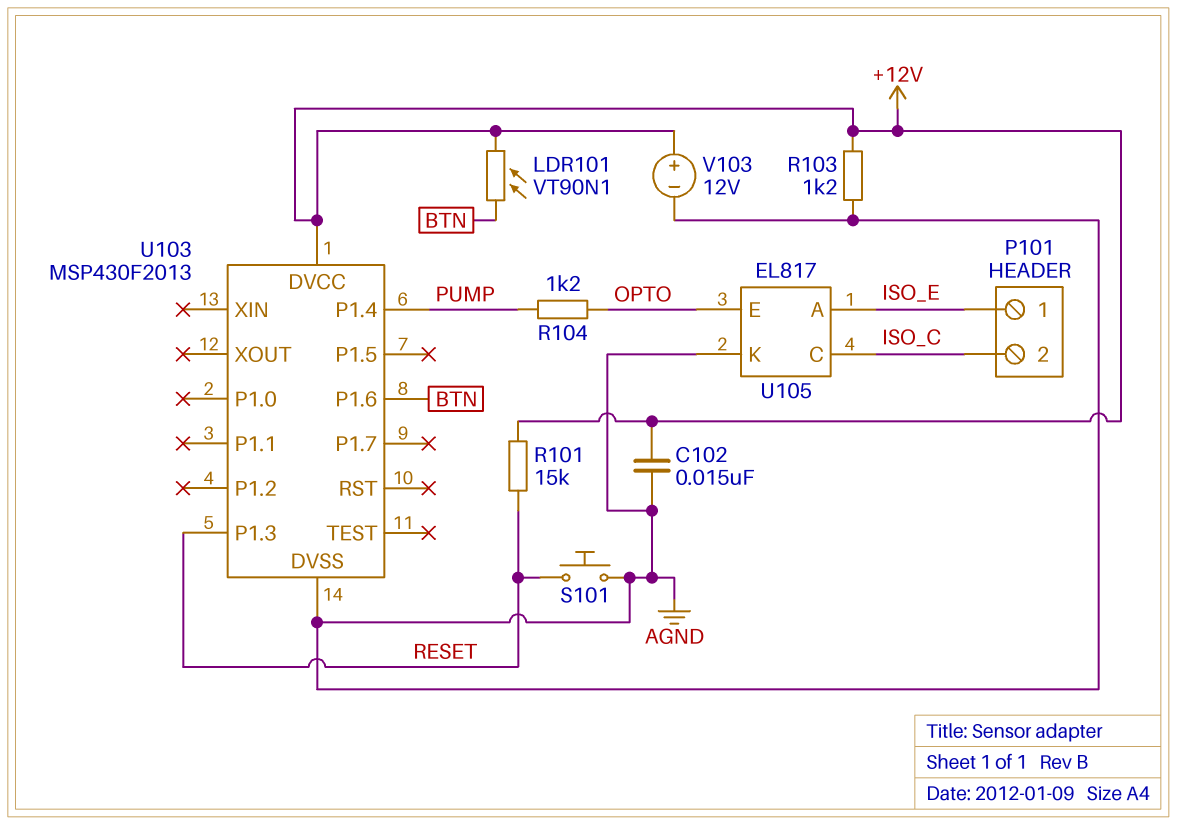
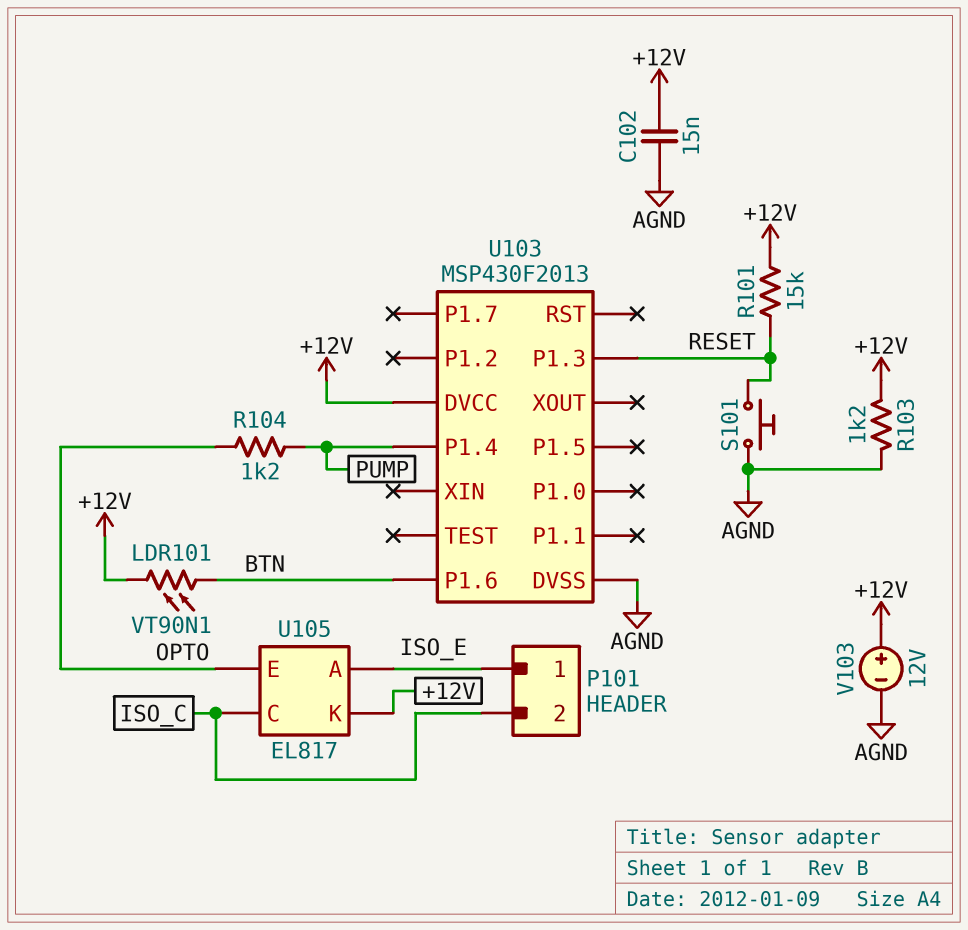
U105 pin K: AGND -> +12V

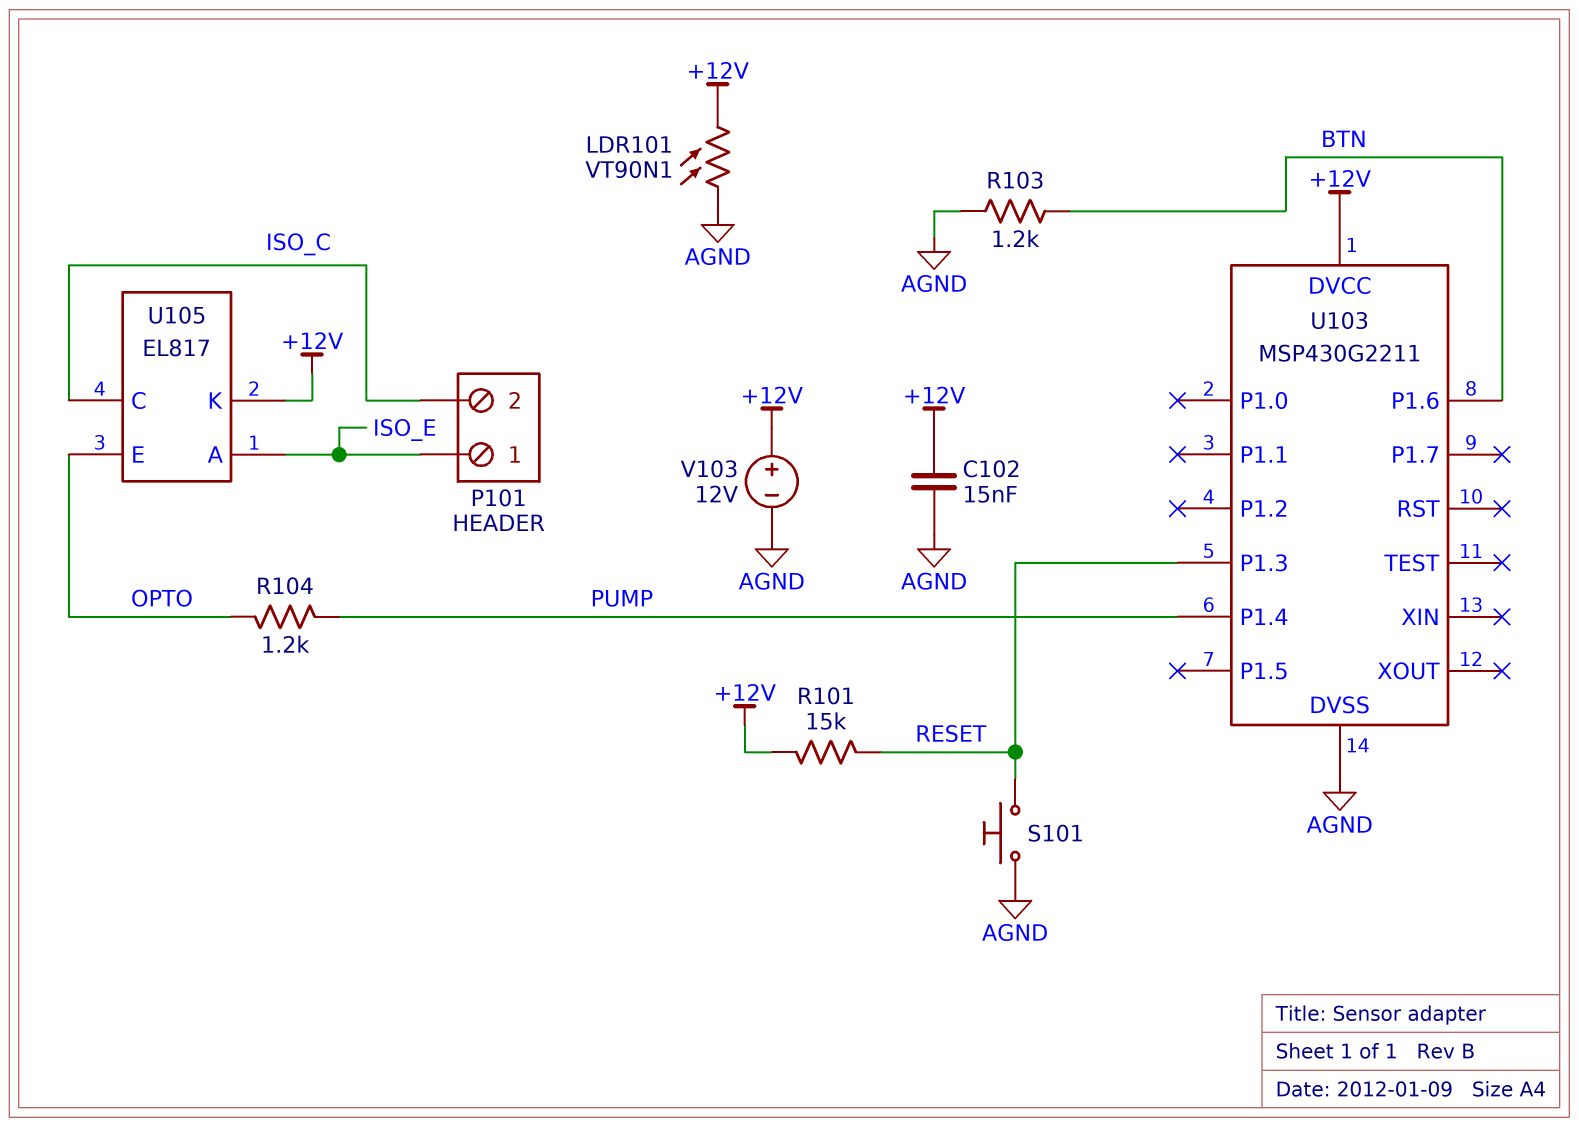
LDR101: VT90N1 (+12V, BTN) -> VT90N1 (+12V, AGND)
R103: 1.2k (+12V, AGND) -> 1.2k (AGND, BTN)
U103: MSP430F2013 -> MSP430G2211

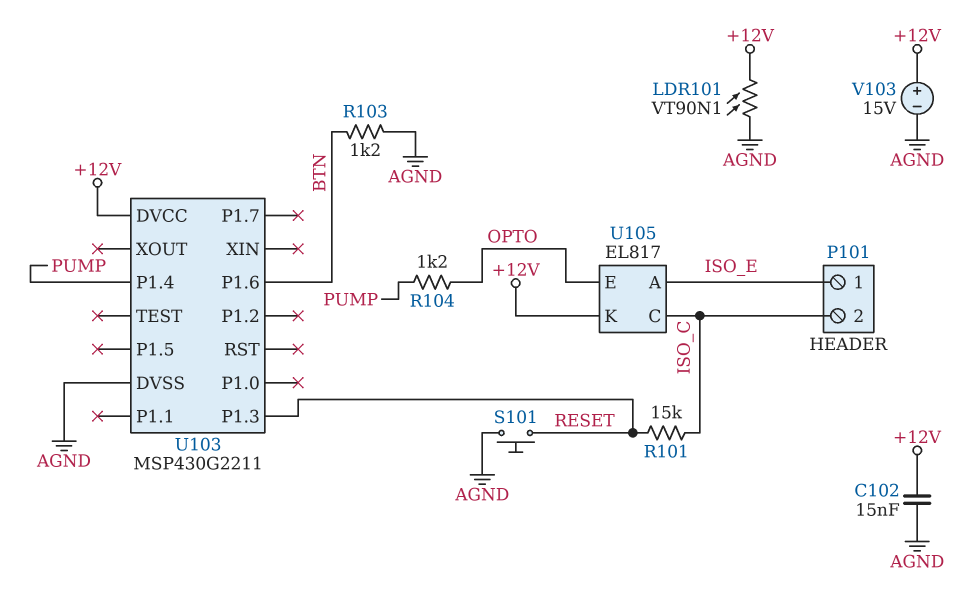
R101: 15k (+12V, RESET) -> 15k (ISO_C, RESET)
V103: 12V (plus +12V, minus AGND) -> 15V (plus +12V, minus AGND)

